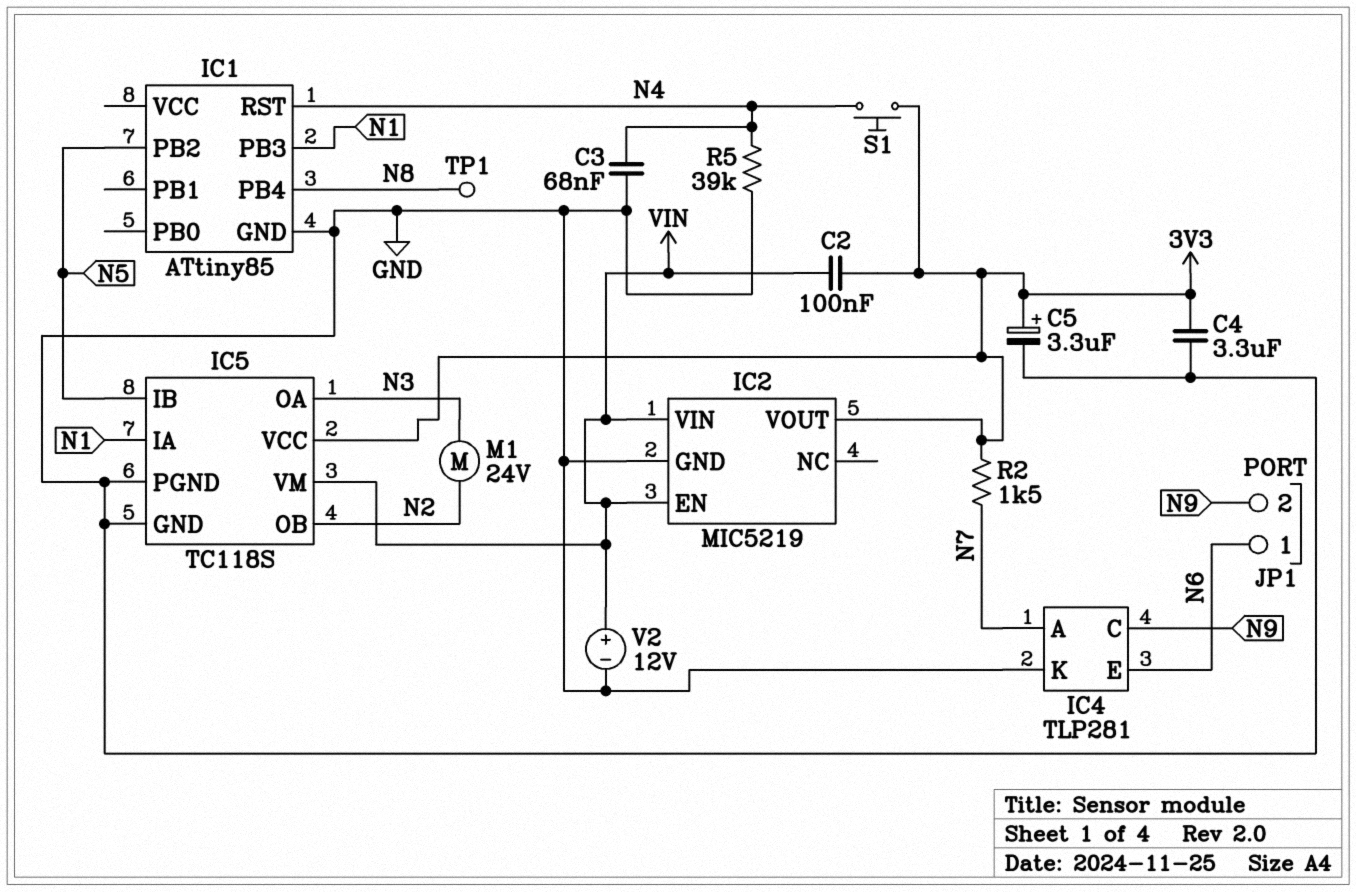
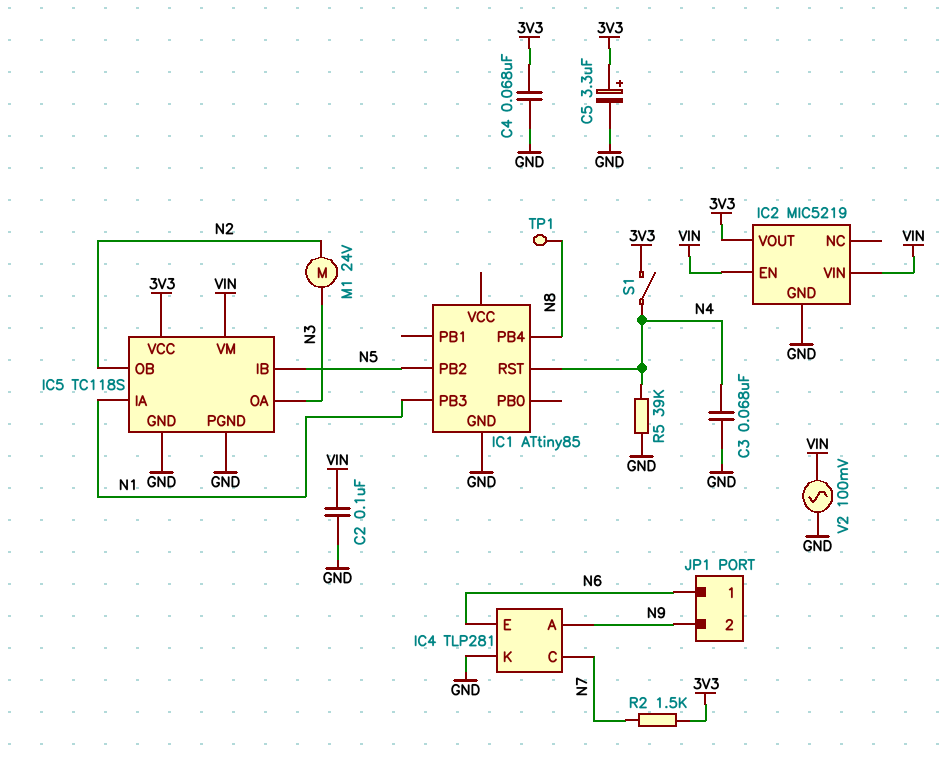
C2: 100nF (3V3, VIN) -> 100nF (GND, VIN)
C4: 3.3uF (3V3, GND) -> 68nF (3V3, GND)
IC4 pin A: N7 -> N9
IC4 pin C: N9 -> N7
S1: button (3V3, N4) -> switch (3V3, N4)
V2: 12V (plus VIN, minus GND) -> AC 100mV (GND, VIN)

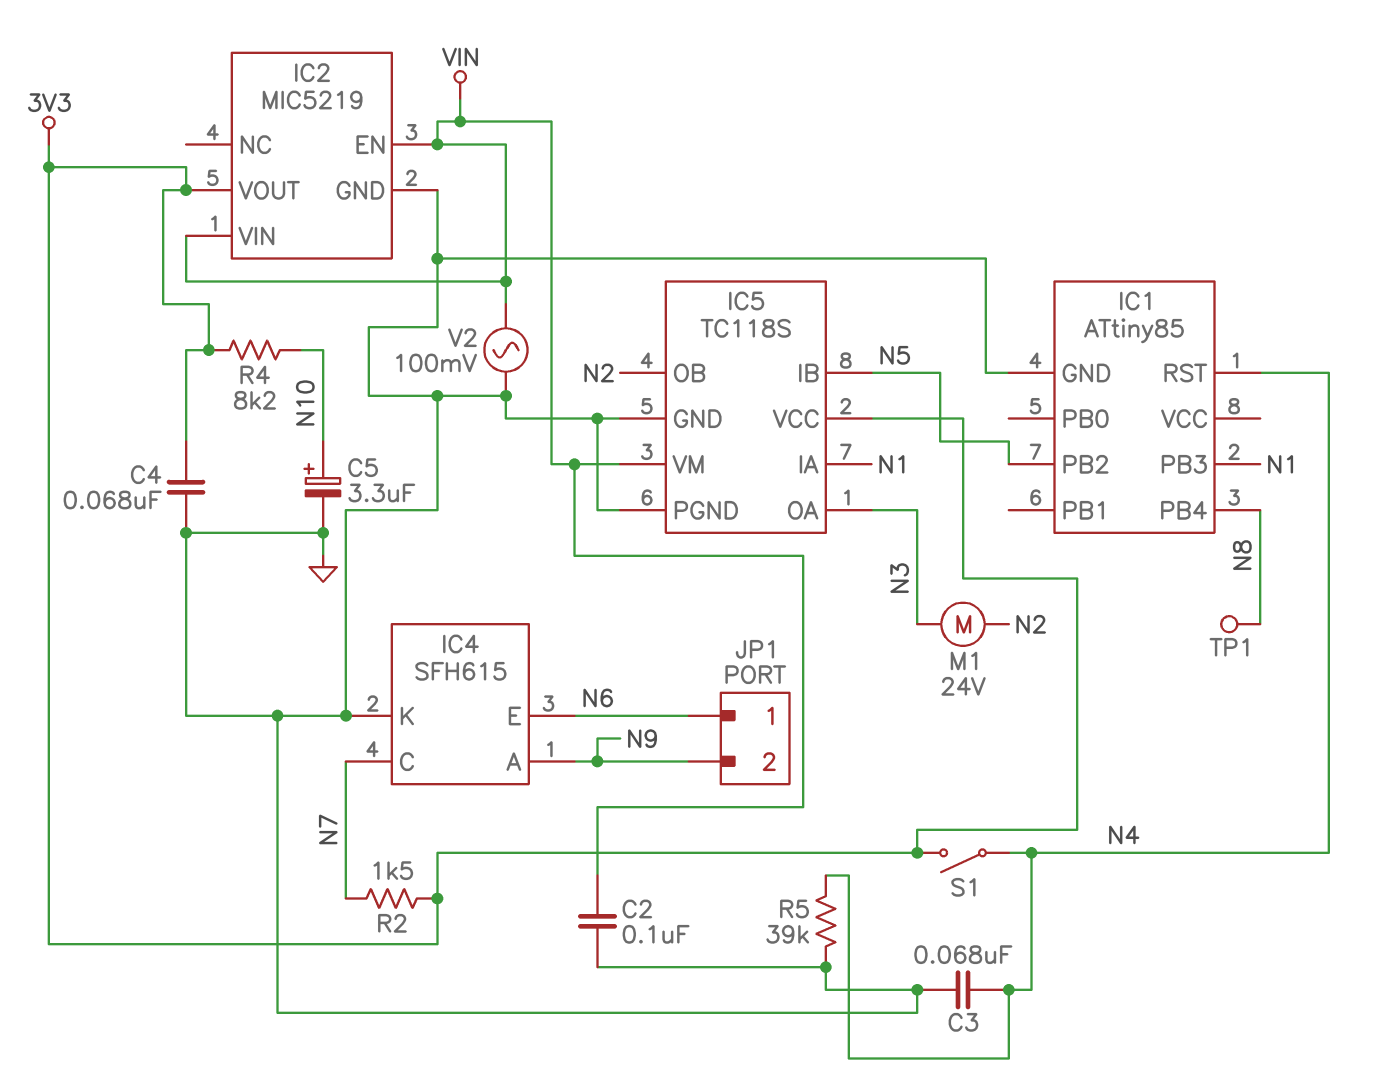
C5: 3.3uF (plus 3V3, minus GND) -> 3.3uF (plus N10, minus GND)
IC4: TLP281 -> SFH615
R4: none -> 8.2k (3V3, N10)

